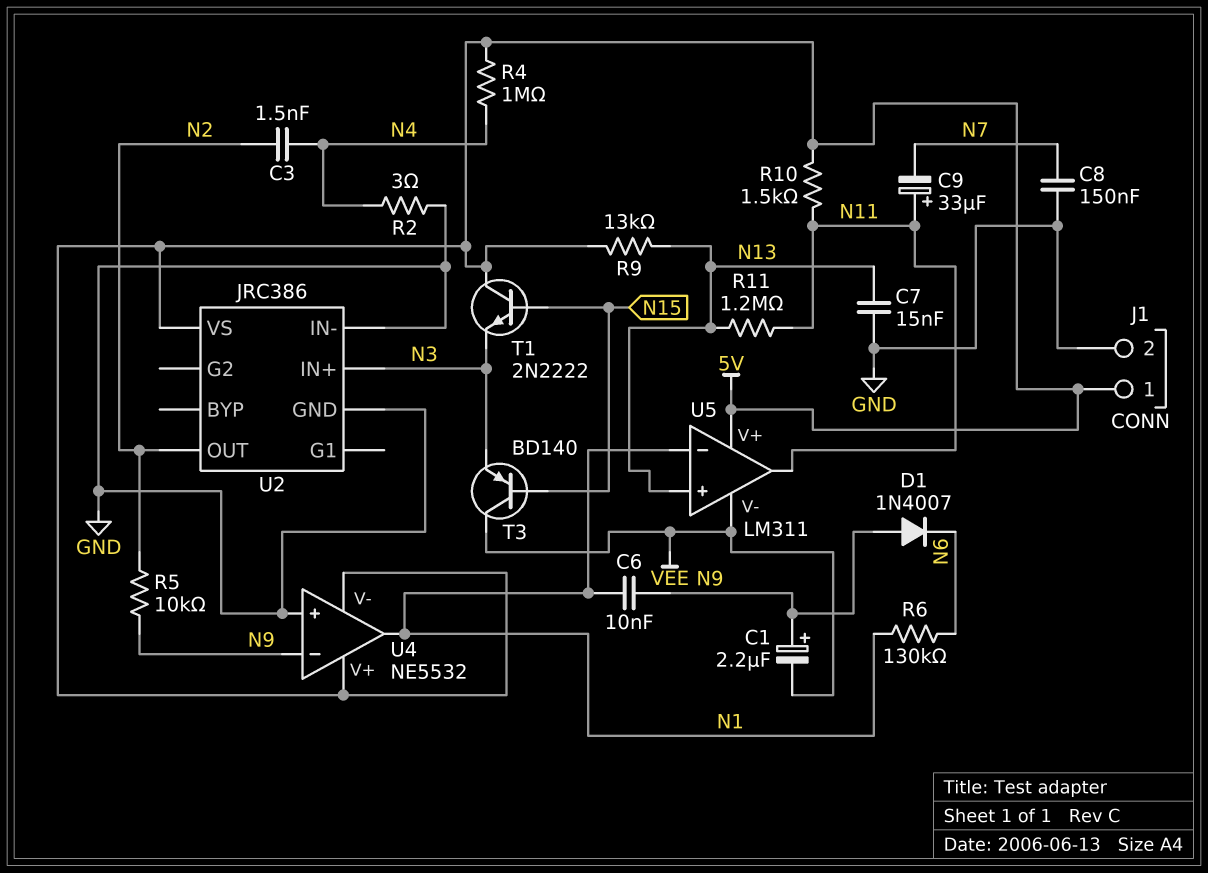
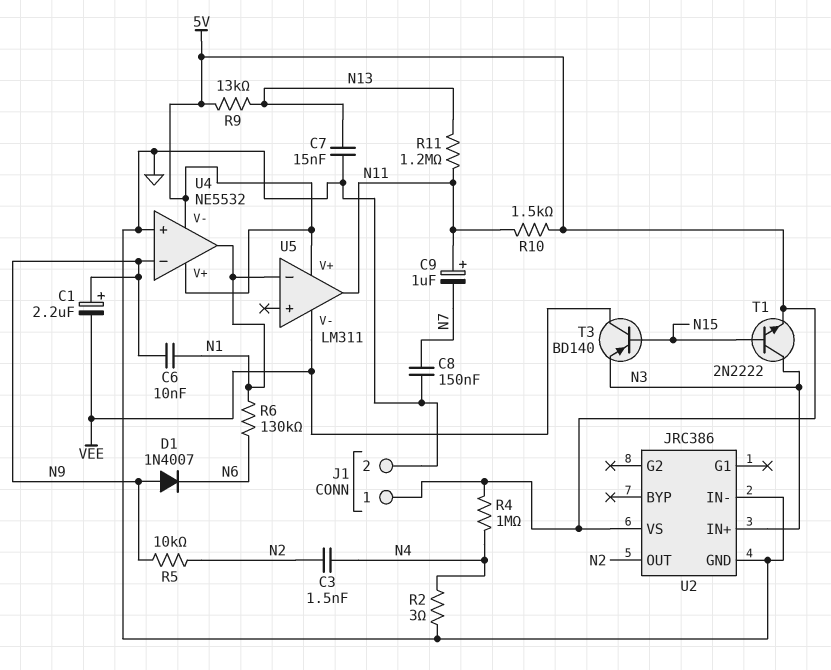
C9: 33uF (plus N11, minus N7) -> 1uF (plus N11, minus N7)
T1: NPN 2N2222 (B N15, C 5V, E N3) -> NPN 2N2222 (B N15, C N3, E 5V)
U5 pin in+: N13 -> none

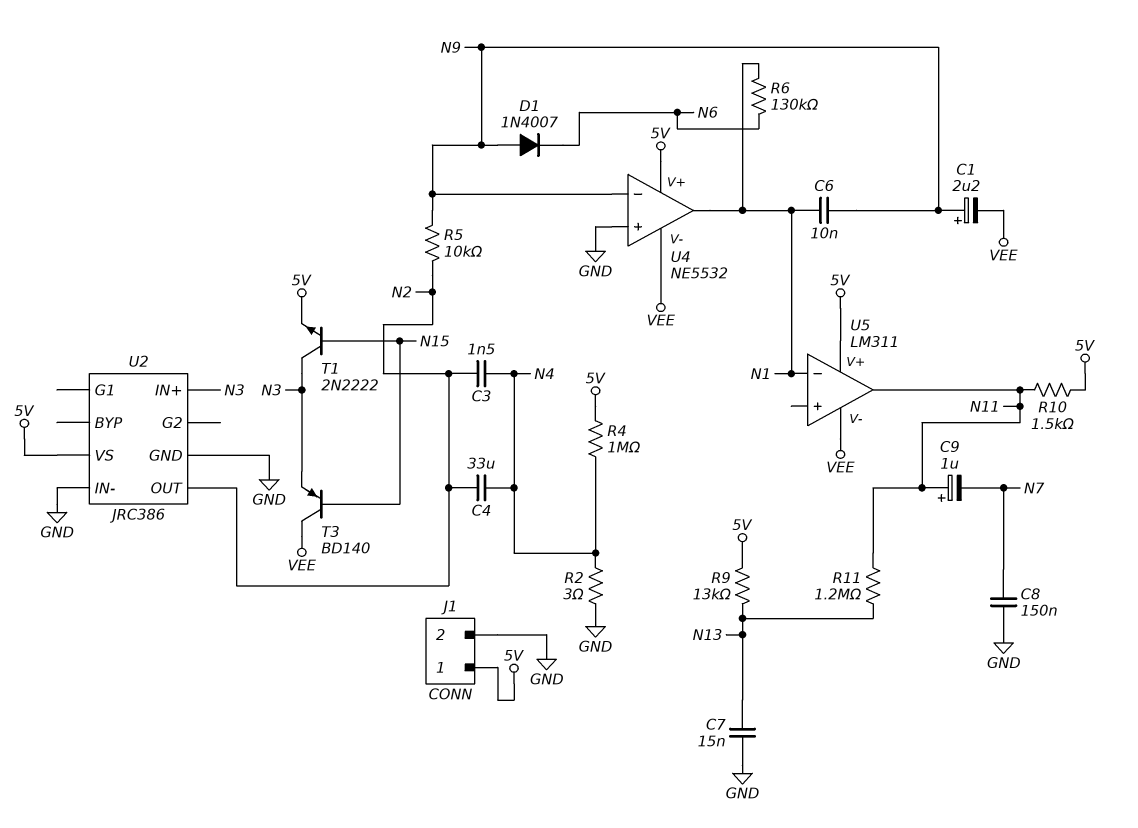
C4: none -> 33uF (N2, N4)
U4 pin V-: 5V -> VEE

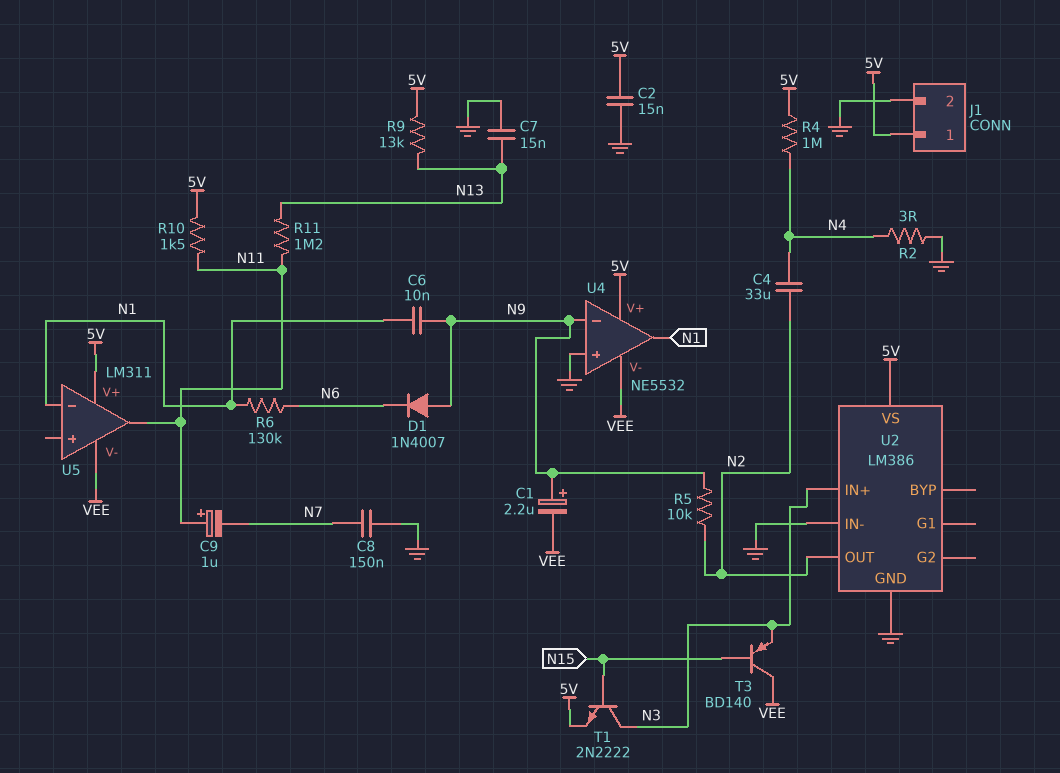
C2: none -> 15nF (5V, GND)
C3: 1.5nF (N2, N4) -> none
U2: JRC386 -> LM386

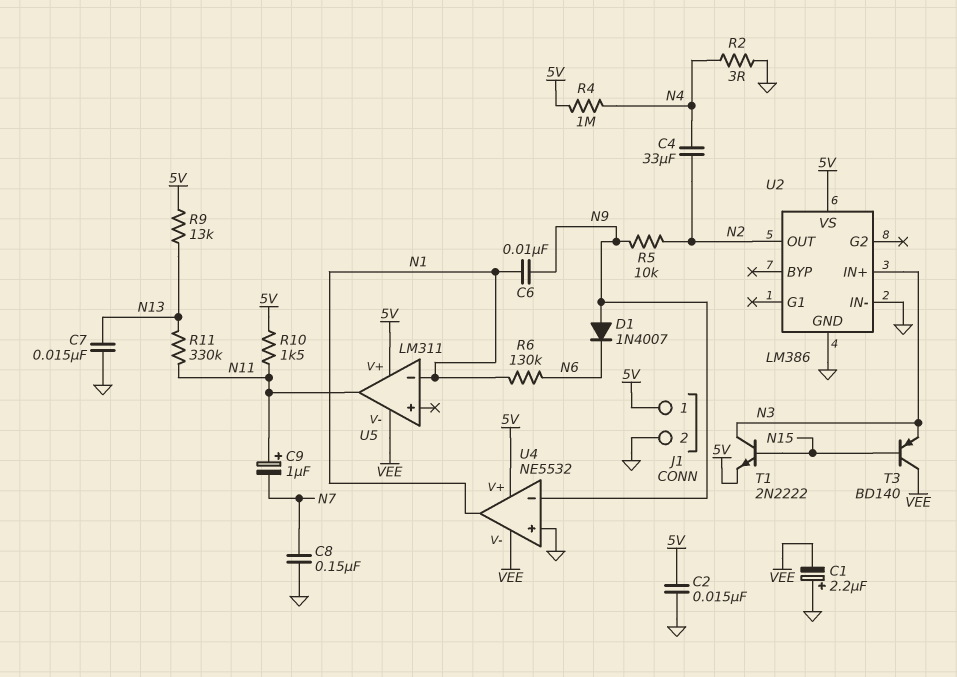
C1: 2.2uF (plus N9, minus VEE) -> 2.2uF (plus GND, minus VEE)
R11: 1.2M (N11, N13) -> 330k (N11, N13)

